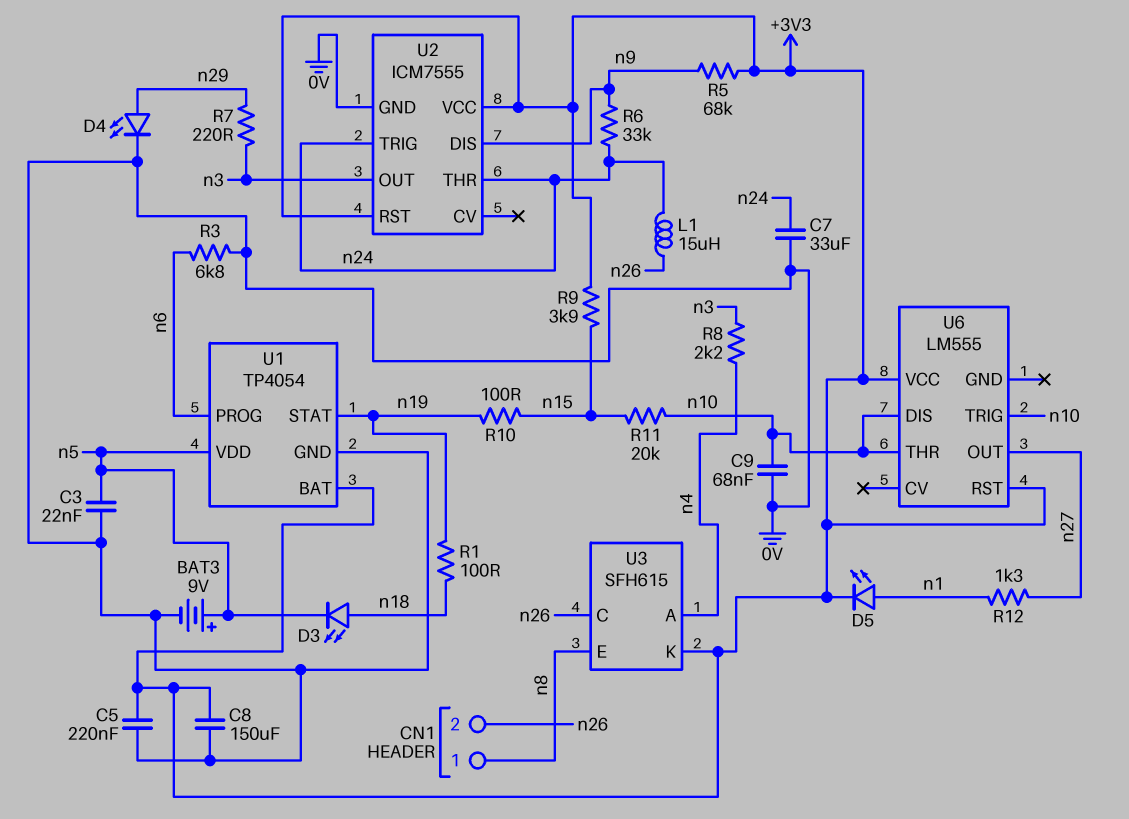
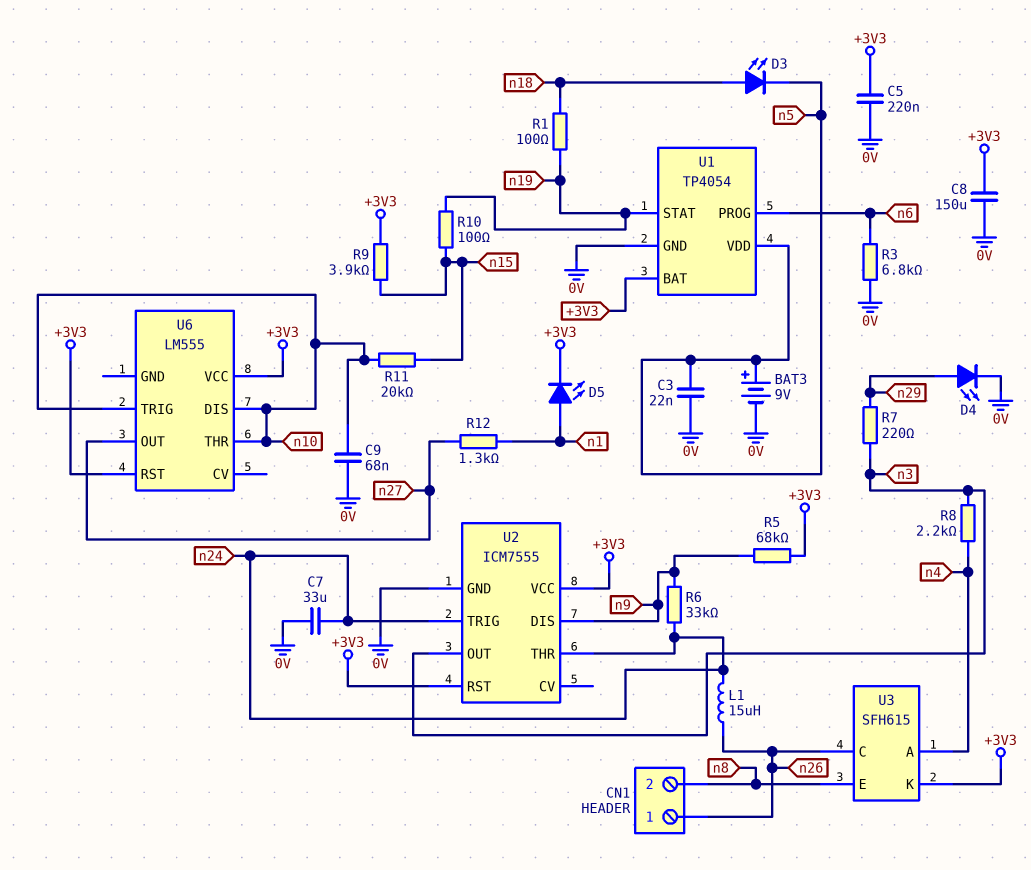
CN1 pin 1: n8 -> n26
CN1 pin 2: n26 -> n8

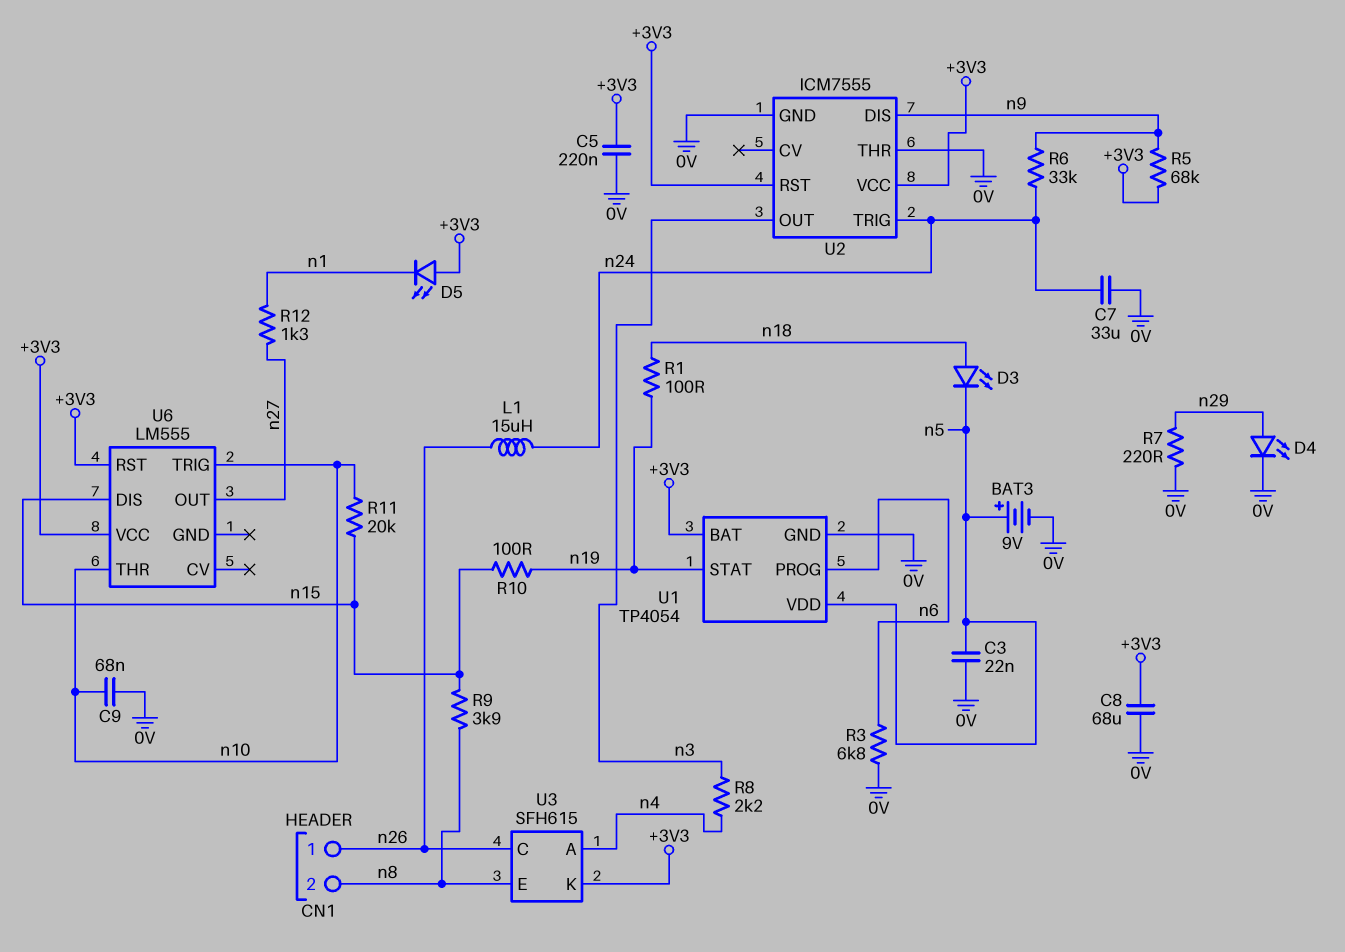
C8: 150uF (+3V3, 0V) -> 68uF (+3V3, 0V)
D5: LED (A n1, K +3V3) -> LED (A +3V3, K n1)
R7: 220 (n3, n29) -> 220 (0V, n29)
R9: 3.9k (+3V3, n15) -> 3.9k (n8, n15)
U2 pin THR: n24 -> 0V
U6 pin DIS: n10 -> n15

